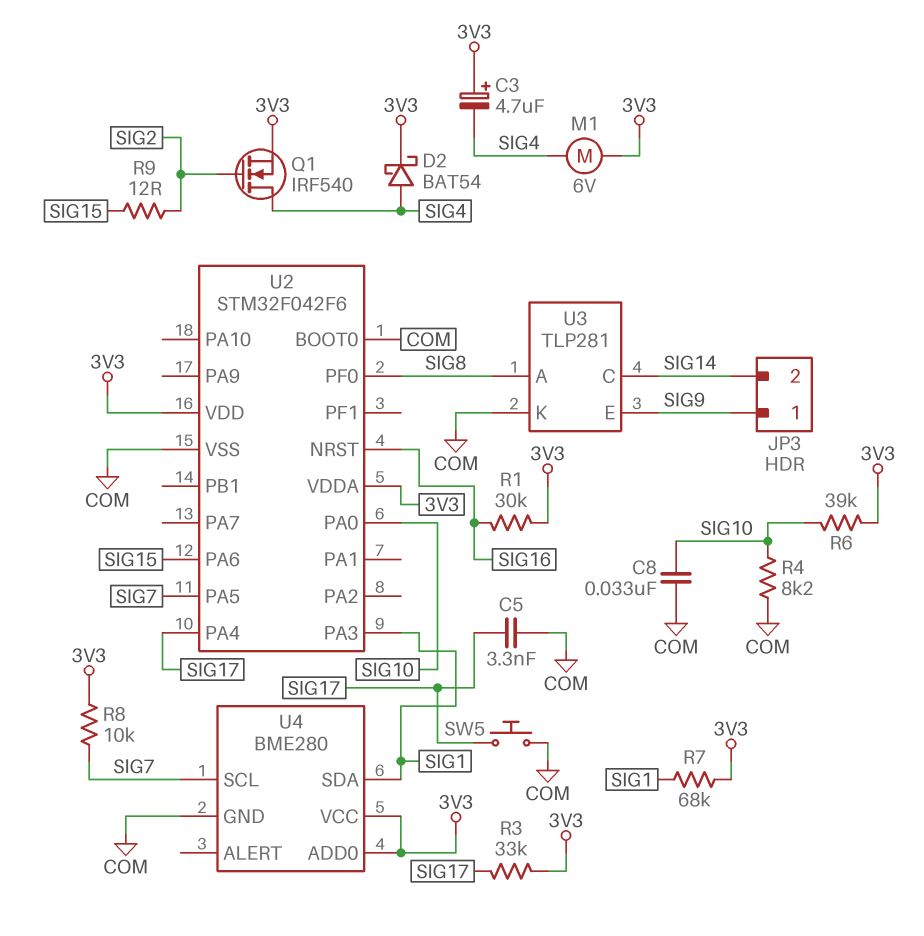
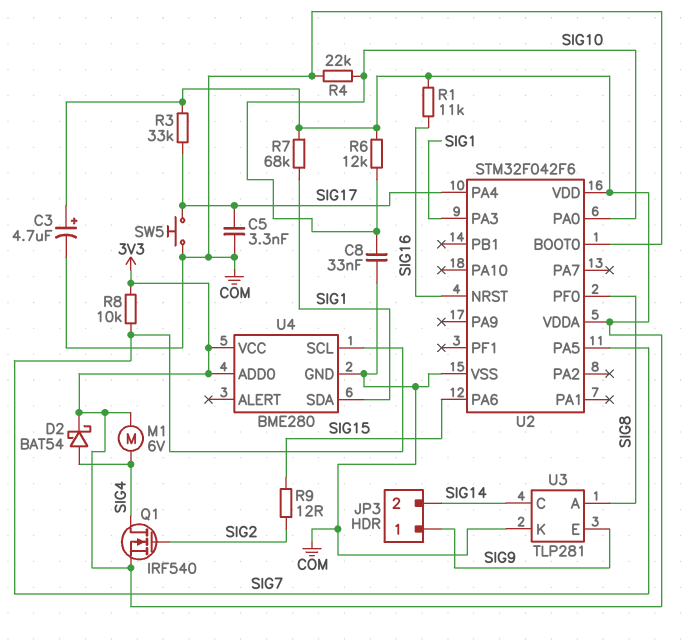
C3: 4.7uF (plus 3V3, minus SIG4) -> 4.7uF (plus 3V3, minus COM)
R1: 30k (3V3, SIG16) -> 11k (3V3, SIG16)
R4: 8.2k (COM, SIG10) -> 22k (COM, SIG10)
R6: 39k (3V3, SIG10) -> 12k (3V3, SIG10)

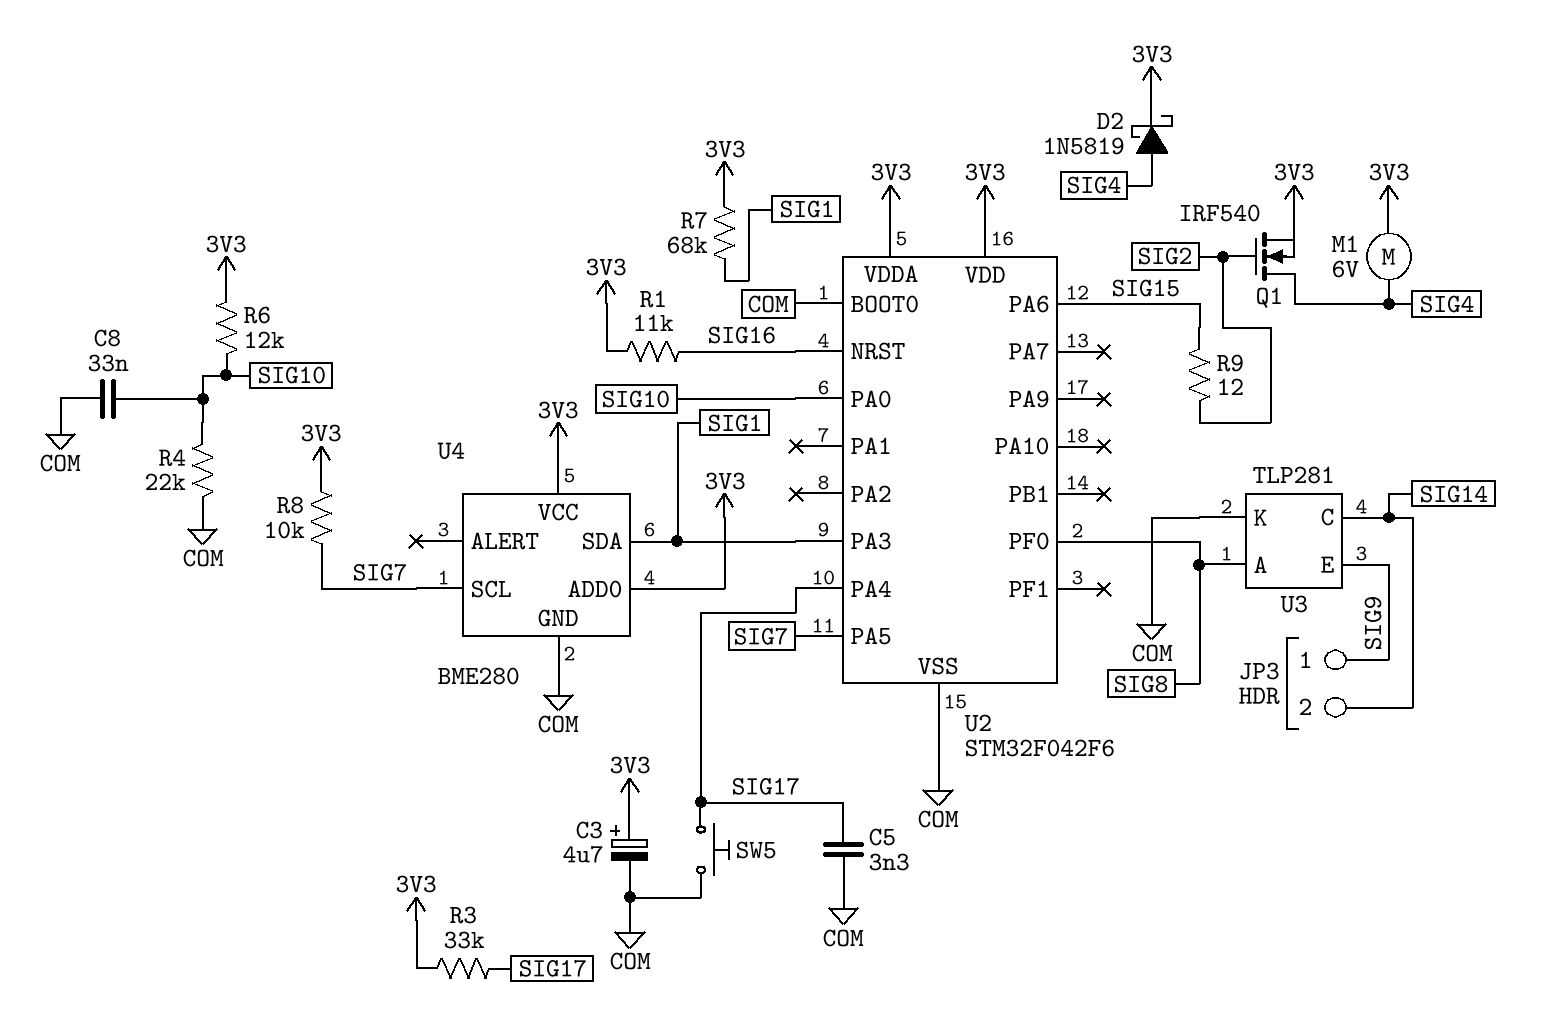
D2: schottky BAT54 (A SIG4, K 3V3) -> schottky 1N5819 (A SIG4, K 3V3)

